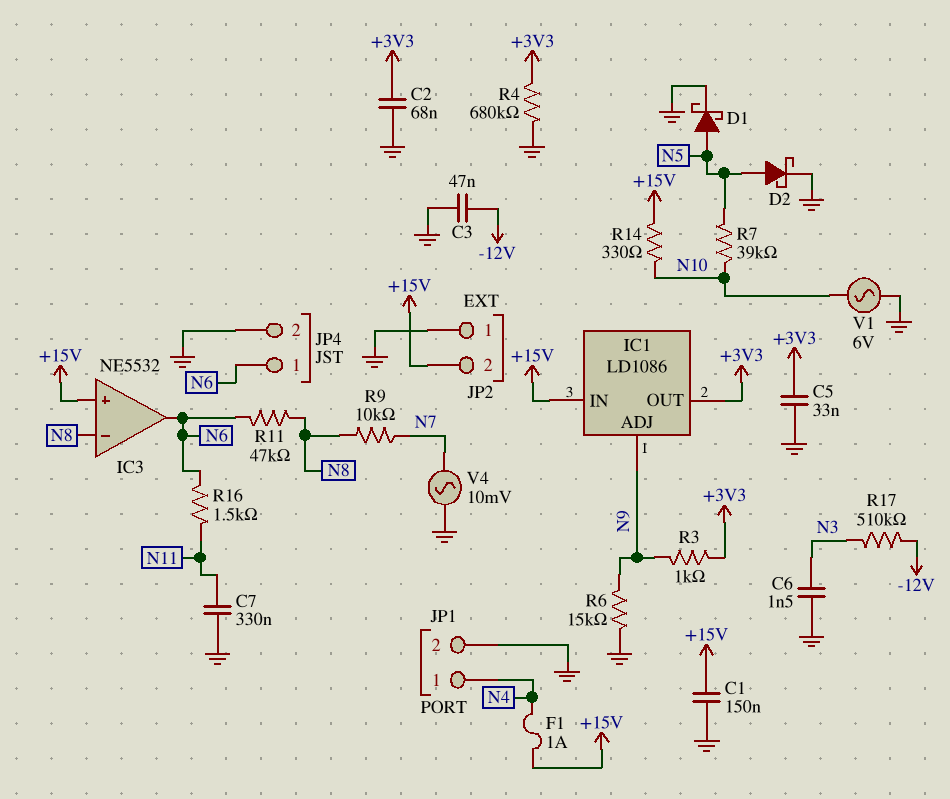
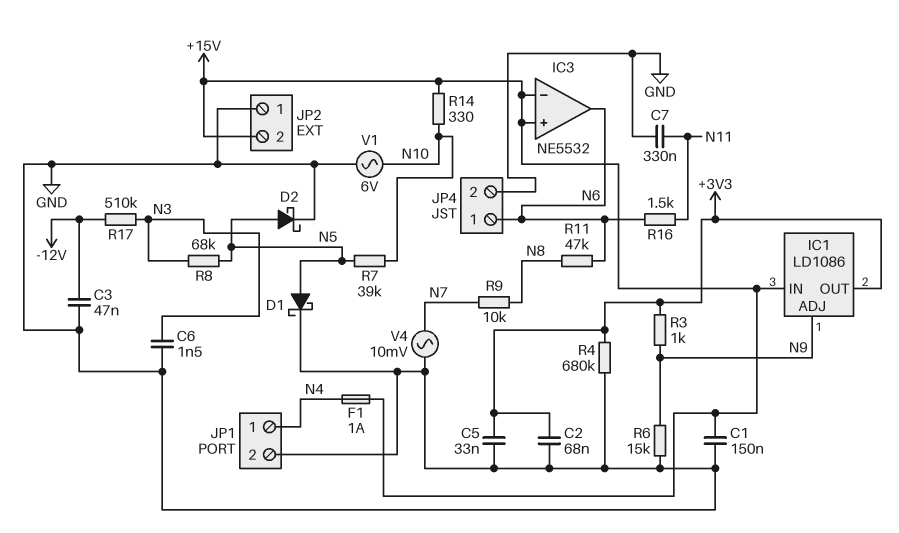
IC3 pin in-: N8 -> +15V
R8: none -> 68k (N3, N5)

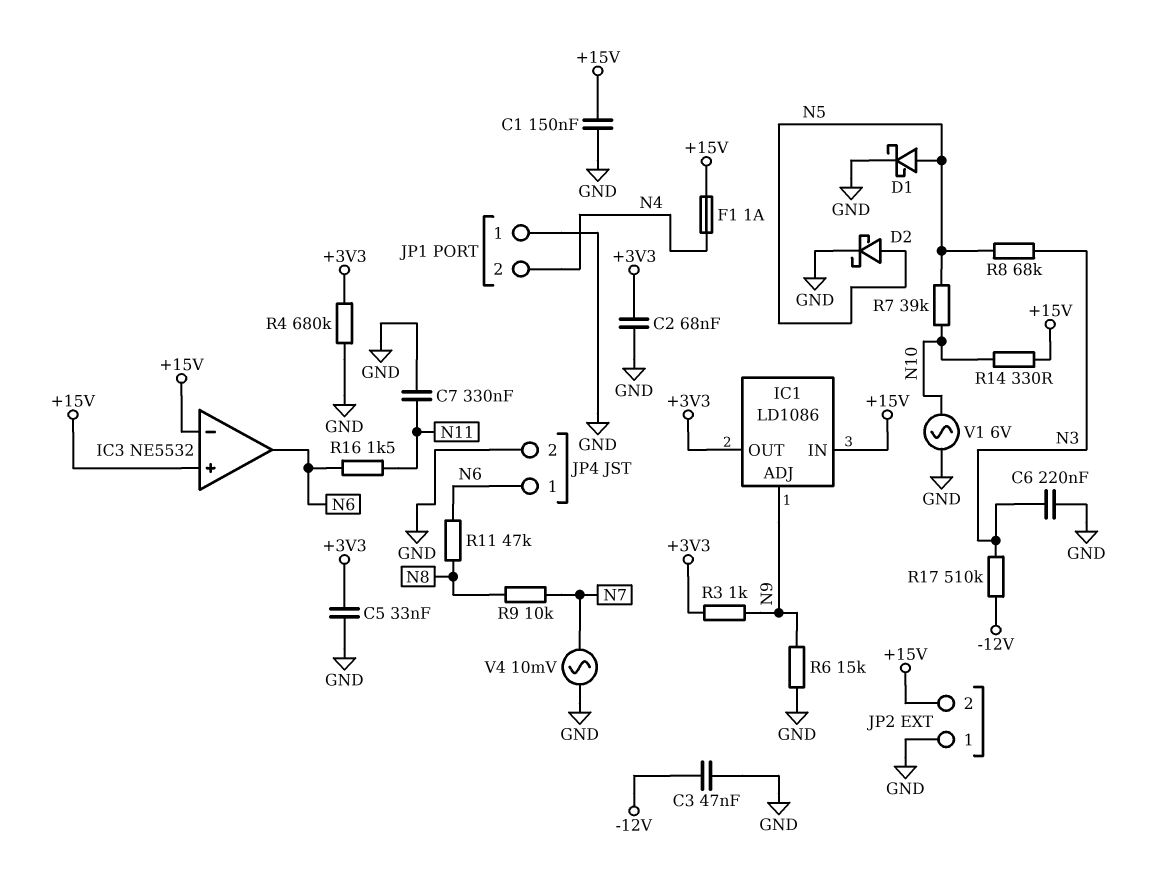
C6: 1.5nF (GND, N3) -> 220nF (GND, N3)
JP1 pin 1: N4 -> GND
JP1 pin 2: GND -> N4

